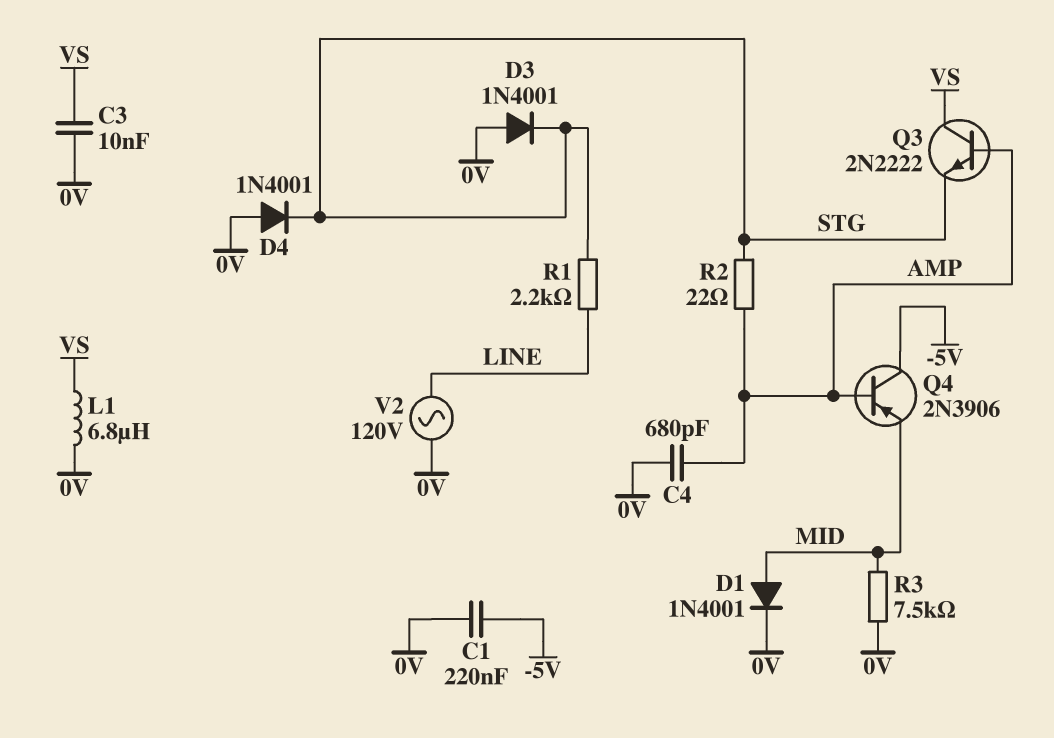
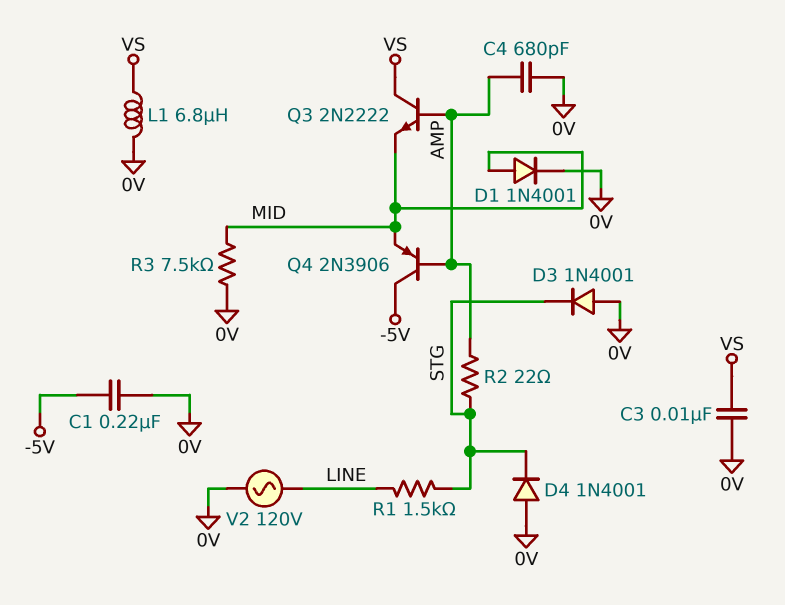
Q3: NPN 2N2222 (B AMP, C VS, E STG) -> NPN 2N2222 (B AMP, C VS, E MID)
R1: 2.2k (LINE, STG) -> 1.5k (LINE, STG)

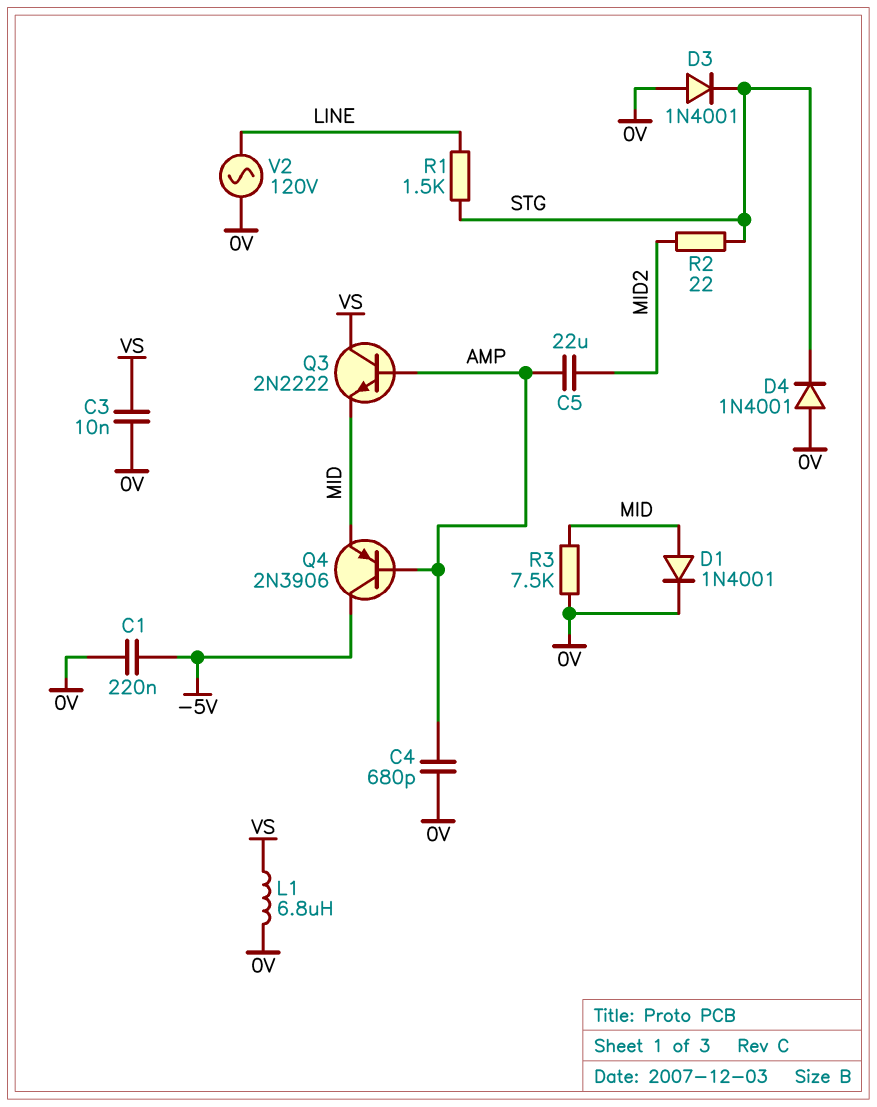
C5: none -> 22uF (AMP, MID2)
R2: 22 (AMP, STG) -> 22 (MID2, STG)

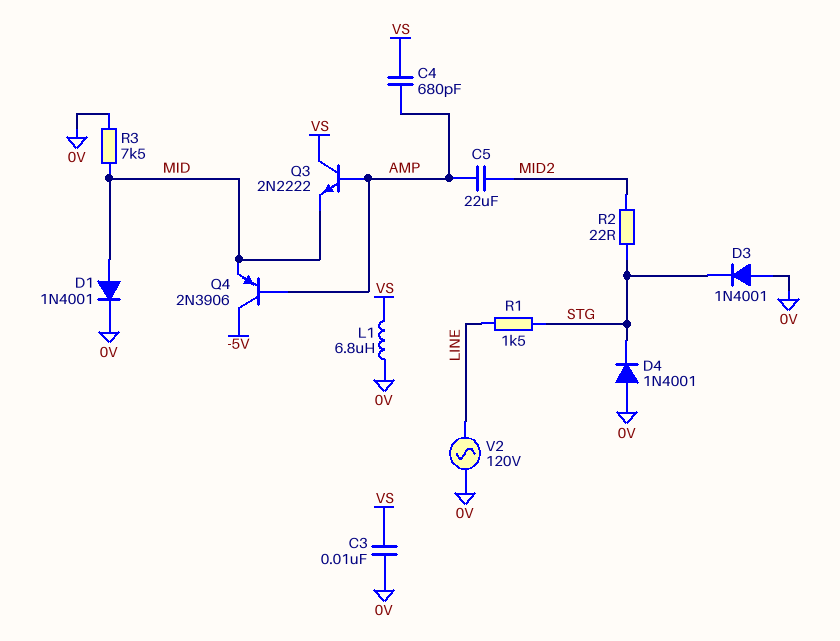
C1: 220nF (-5V, 0V) -> none
C4: 680pF (0V, AMP) -> 680pF (AMP, VS)

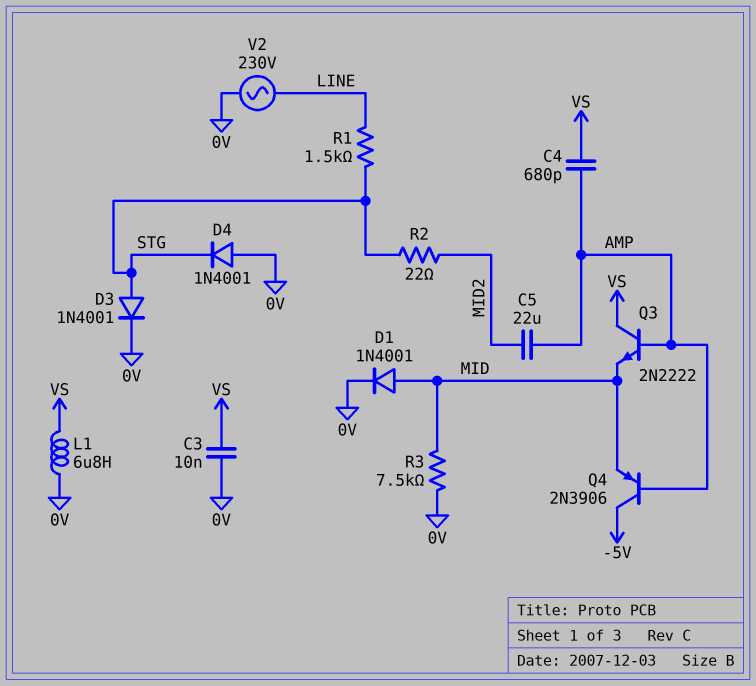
D3: diode 1N4001 (A 0V, K STG) -> diode 1N4001 (A STG, K 0V)
V2: AC 120V (0V, LINE) -> AC 230V (0V, LINE)

